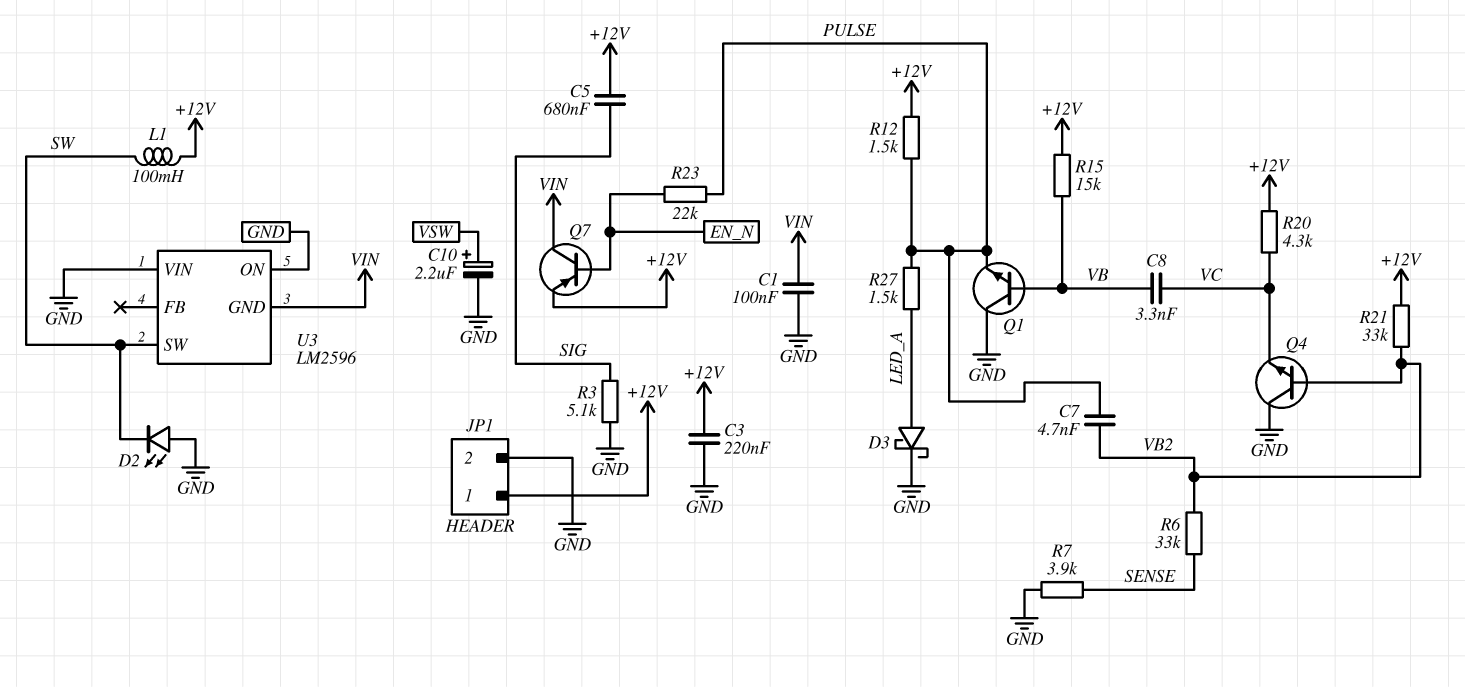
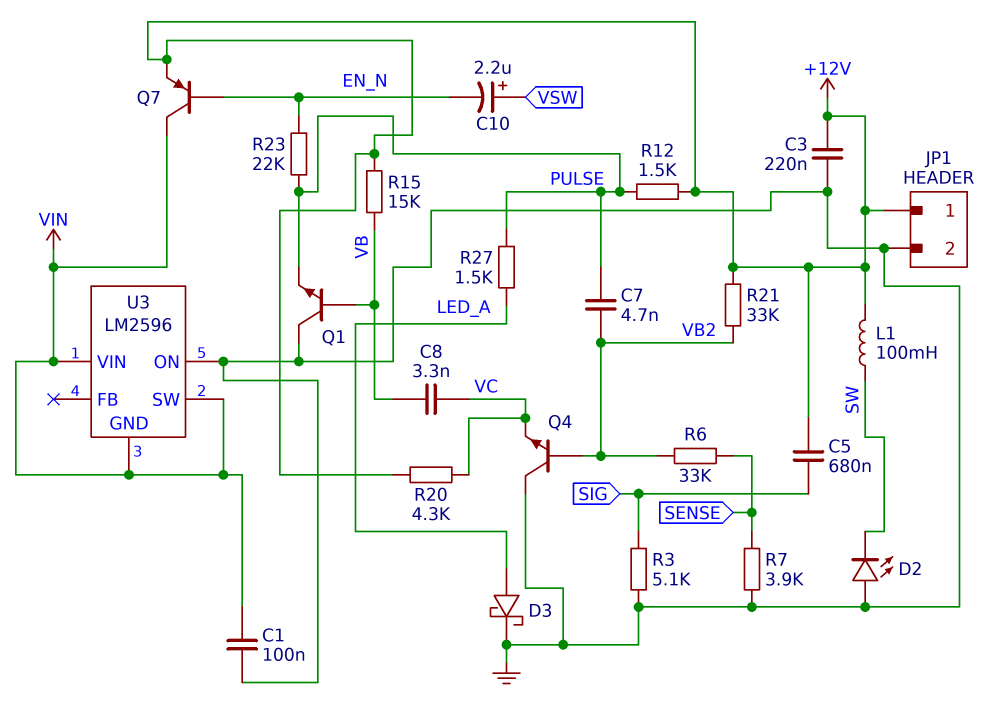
C10: 2.2uF (plus VSW, minus GND) -> 2.2uF (plus VSW, minus EN_N)
U3 pin SW: SW -> VIN
U3 pin VIN: GND -> VIN

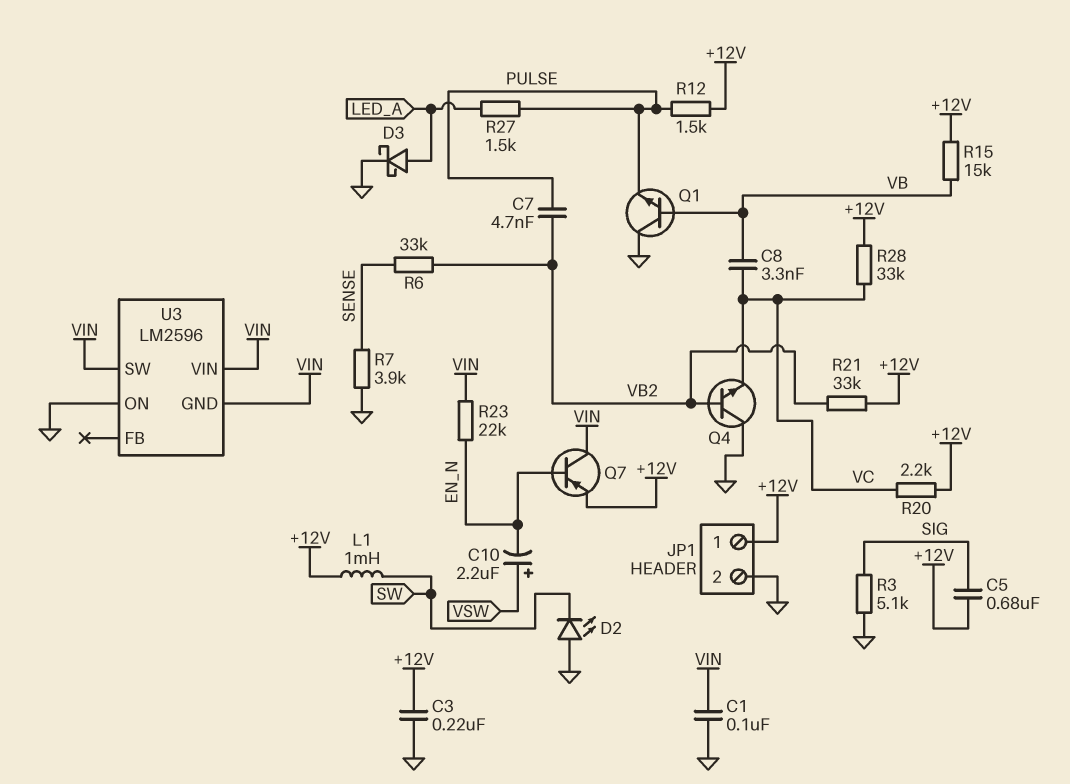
L1: 100mH (+12V, SW) -> 1mH (+12V, SW)
R20: 4.3k (+12V, VC) -> 2.2k (+12V, VC)
R23: 22k (EN_N, PULSE) -> 22k (EN_N, VIN)
R28: none -> 33k (+12V, VC)

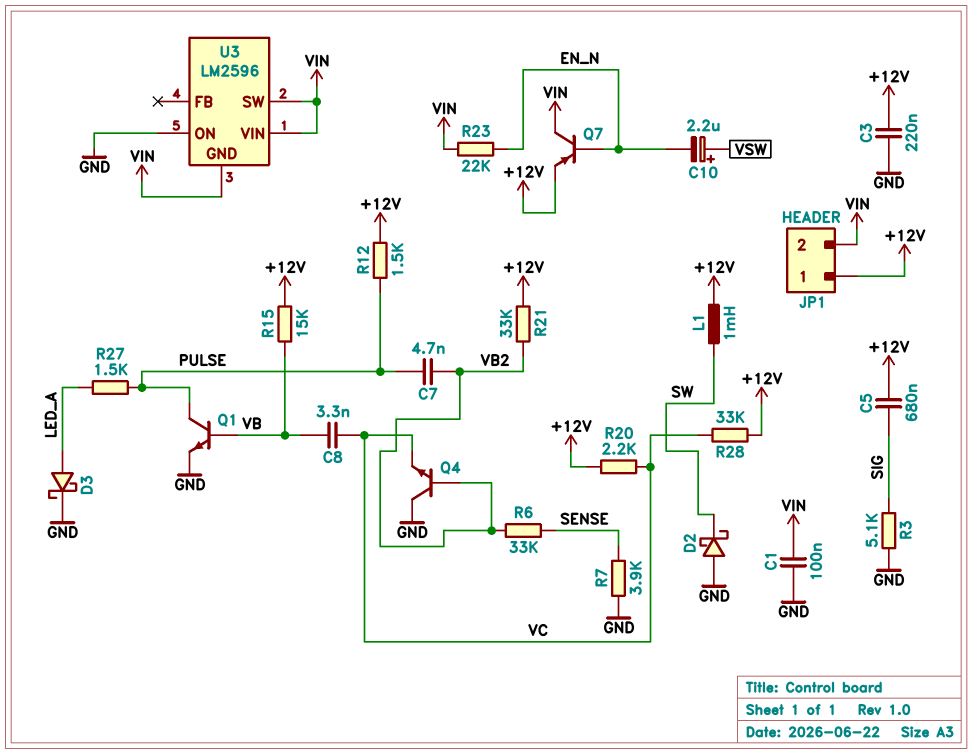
D2: LED (A GND, K SW) -> schottky (A GND, K SW)
JP1 pin 2: GND -> VIN
Q1: NPN (B VB, C GND, E PULSE) -> NPN (B VB, C PULSE, E GND)

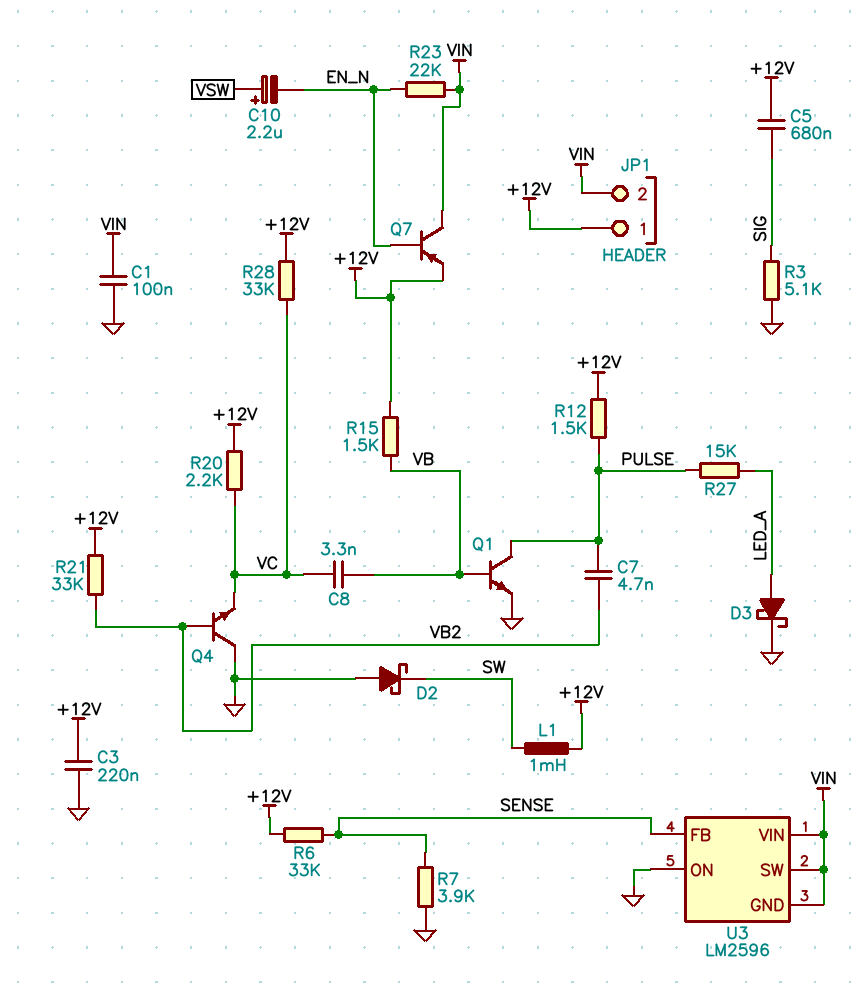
R6: 33k (SENSE, VB2) -> 33k (+12V, SENSE)
R15: 15k (+12V, VB) -> 1.5k (+12V, VB)
R27: 1.5k (LED_A, PULSE) -> 15k (LED_A, PULSE)
U3 pin FB: none -> SENSE

